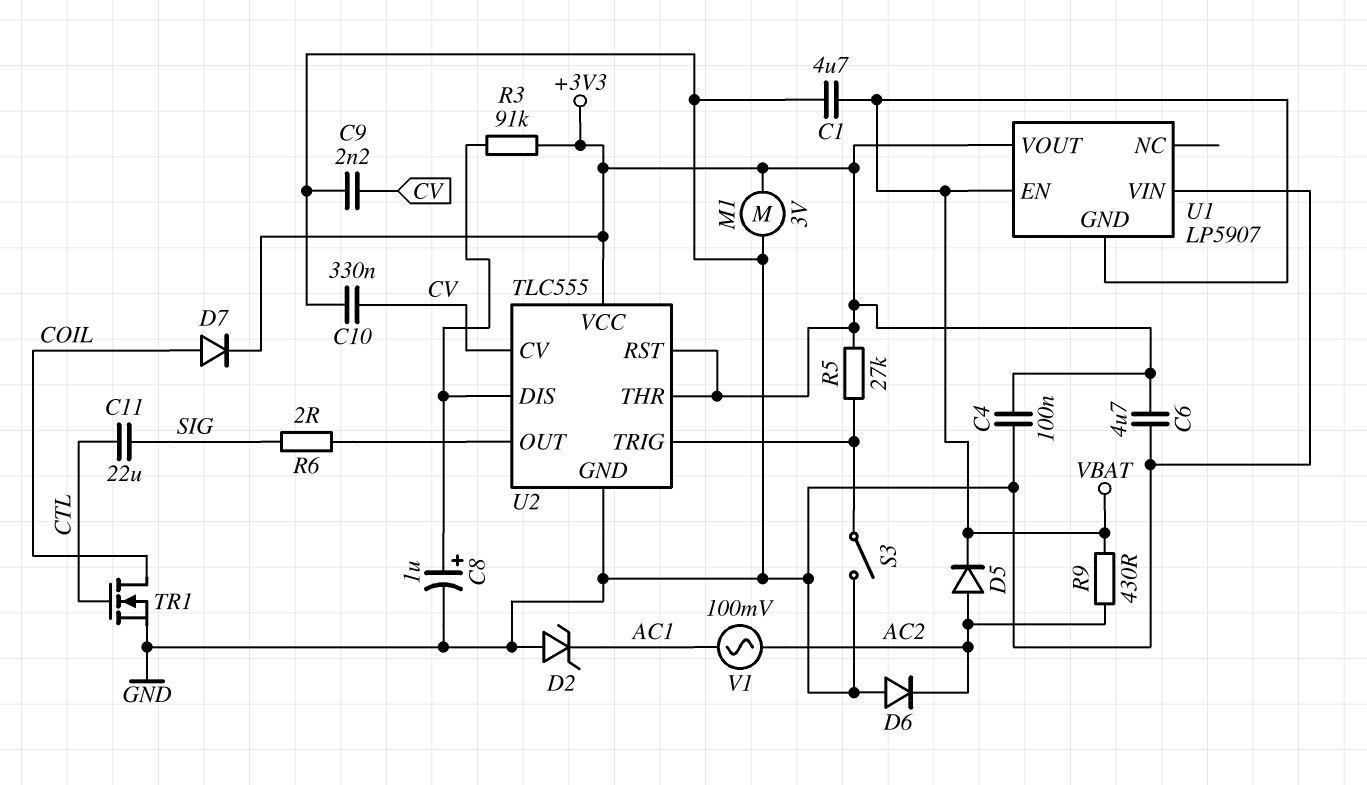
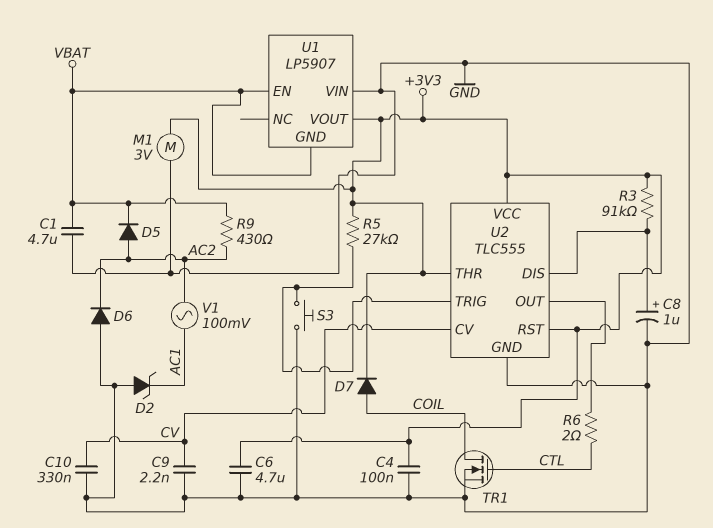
C11: 22uF (CTL, SIG) -> none
R6: 2 (SIG, U2/OUT) -> 2 (CTL, U2/OUT)
S3: switch (GND, U2/TRIG) -> button (GND, U2/TRIG)

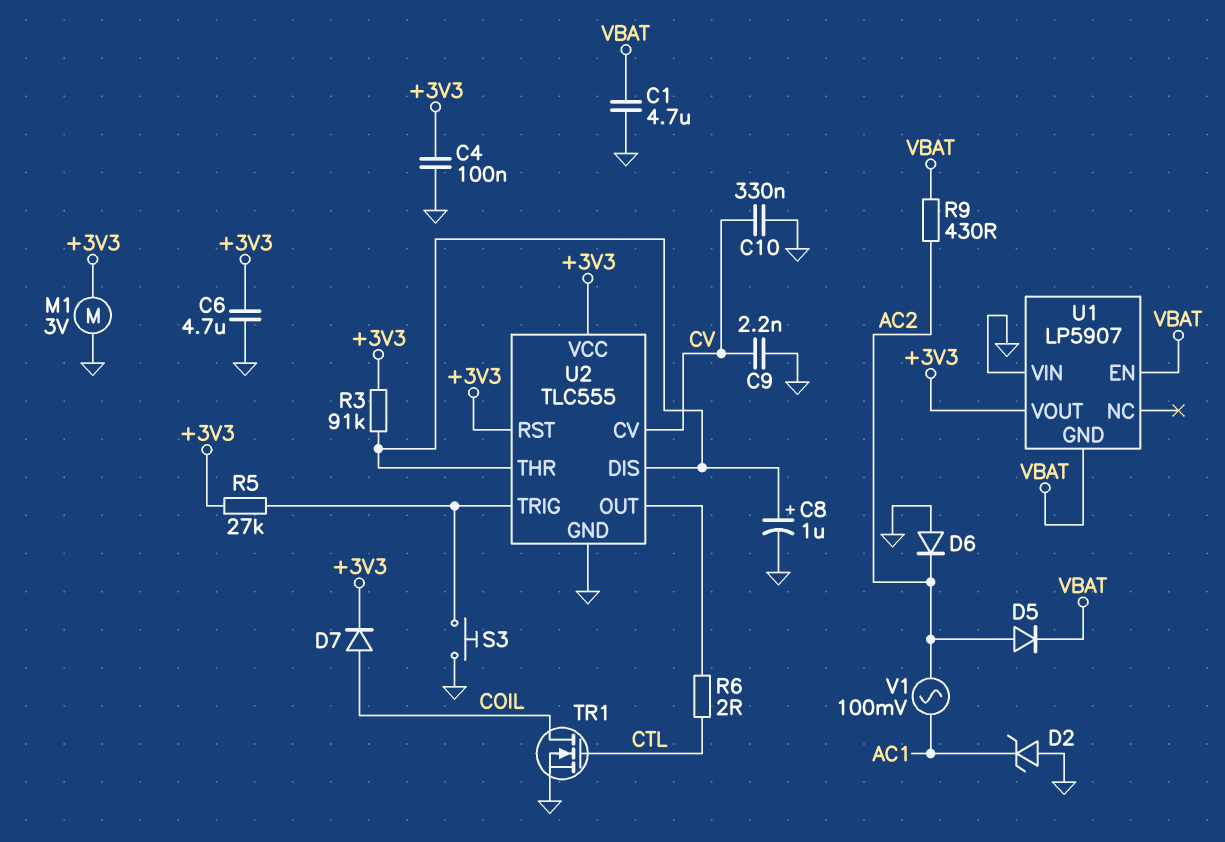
U2 pin THR: +3V3 -> U2/DIS

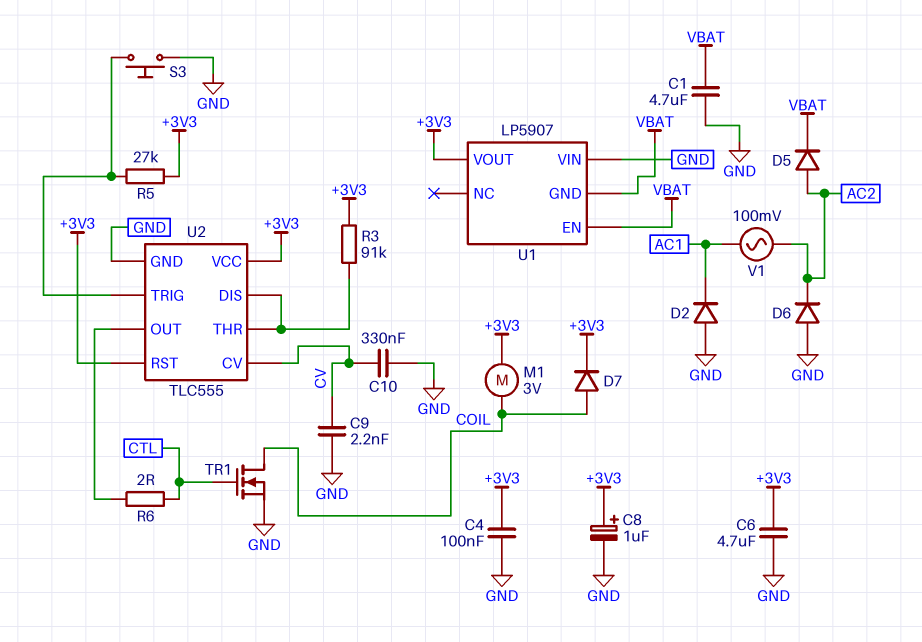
C8: 1uF (plus U2/DIS, minus GND) -> 1uF (plus +3V3, minus GND)
D2: zener (A GND, K AC1) -> diode (A GND, K AC1)
M1: motor 3V (+3V3, GND) -> motor 3V (+3V3, COIL)
R9: 430 (AC2, VBAT) -> none

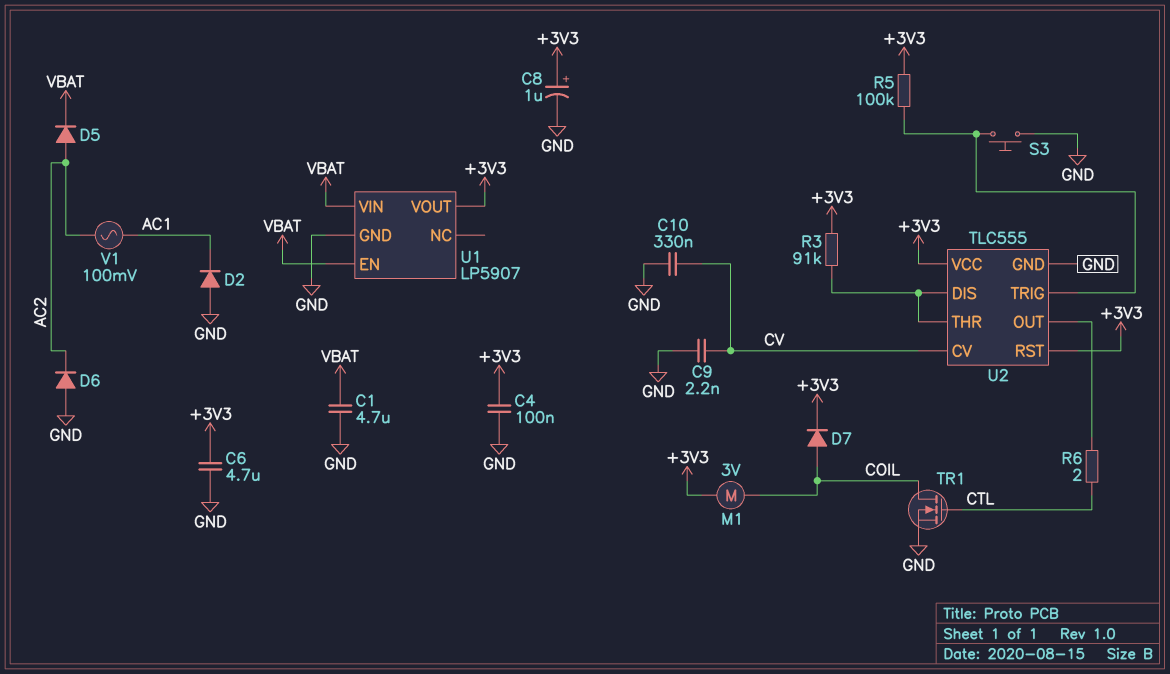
R5: 27k (+3V3, U2/TRIG) -> 100k (+3V3, U2/TRIG)
U1 pin GND: VBAT -> GND
U1 pin VIN: GND -> VBAT

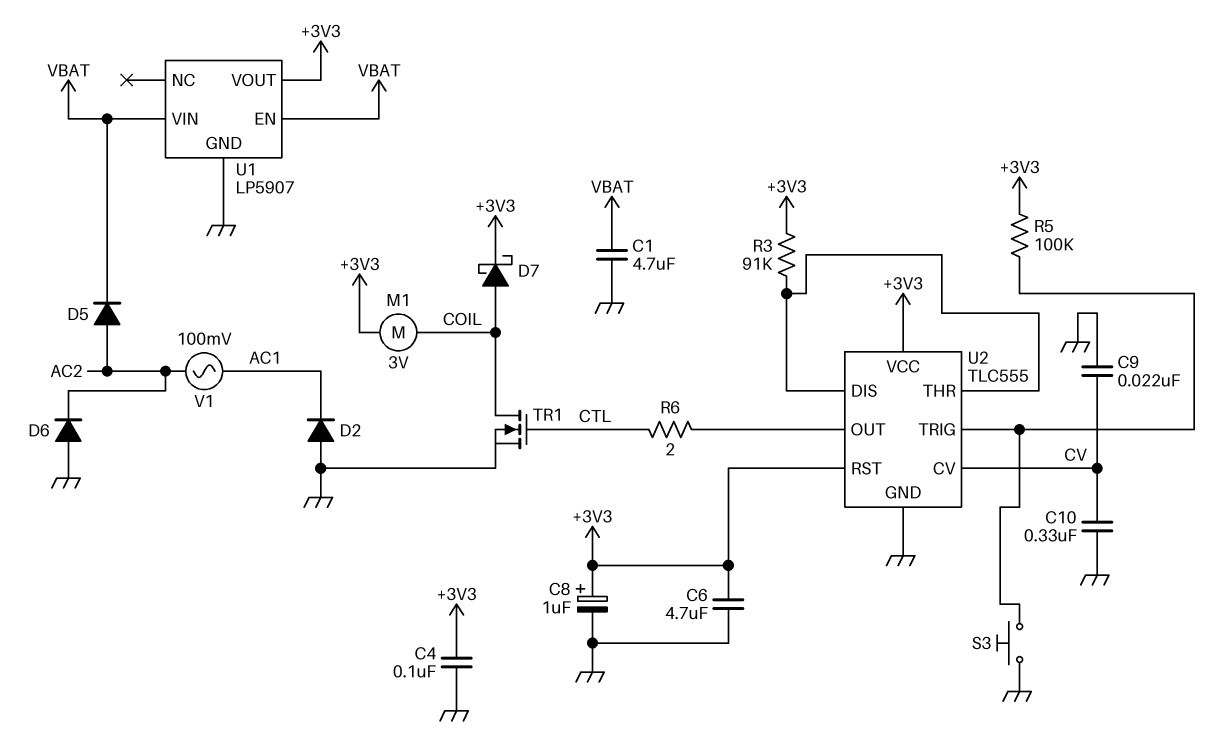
C9: 2.2nF (CV, GND) -> 22nF (CV, GND)
D7: diode (A COIL, K +3V3) -> schottky (A COIL, K +3V3)

